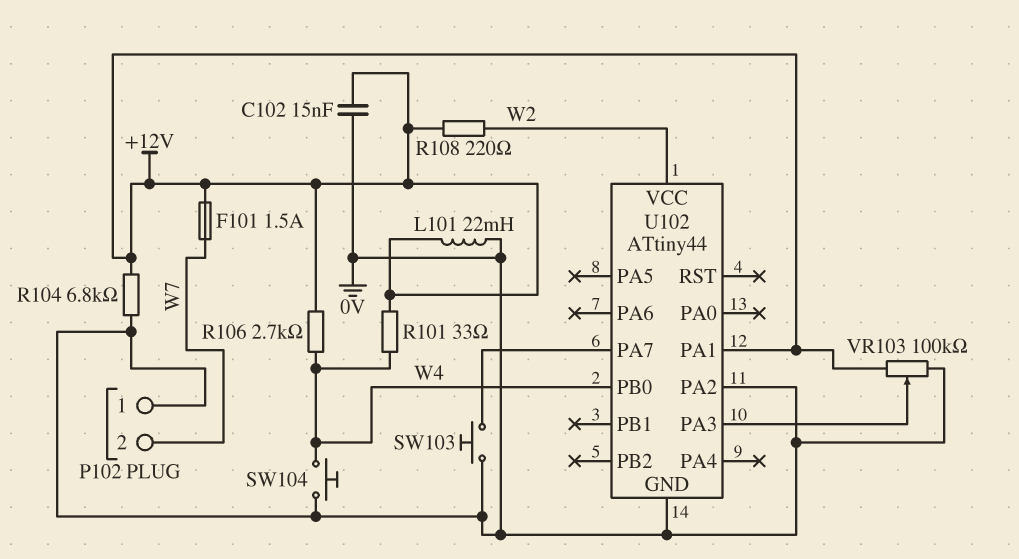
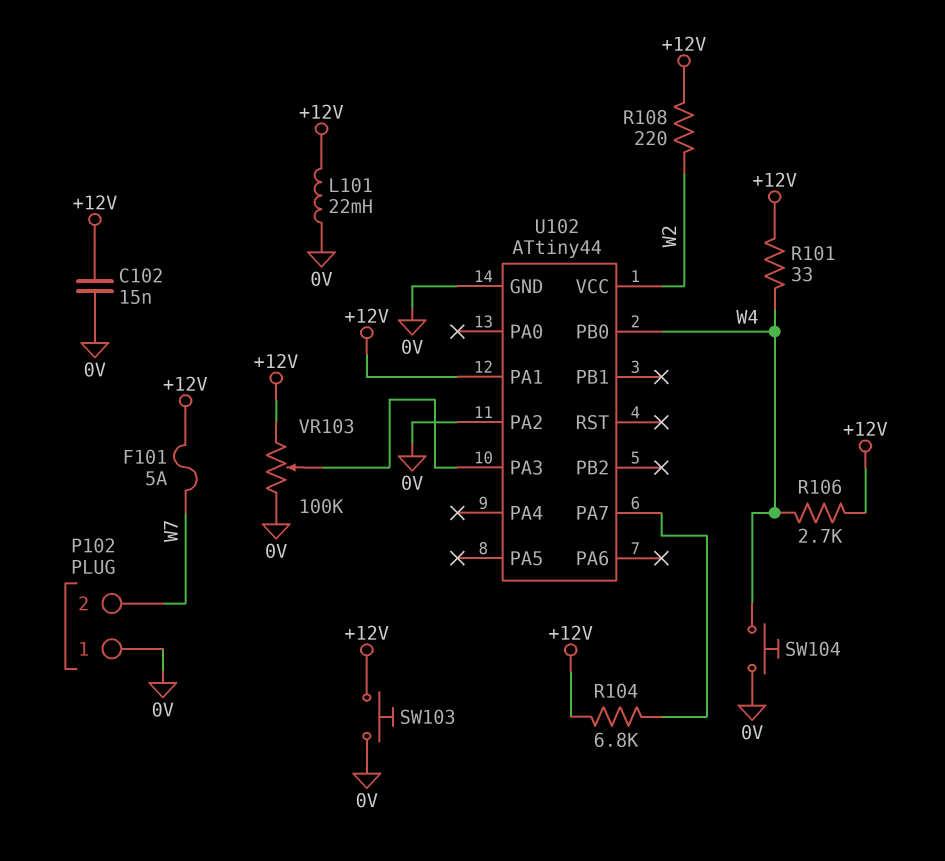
F101: 1.5A (+12V, W7) -> 5A (+12V, W7)
R104: 6.8k (+12V, 0V) -> 6.8k (+12V, U102/PA7)
SW103: button (0V, U102/PA7) -> button (+12V, 0V)

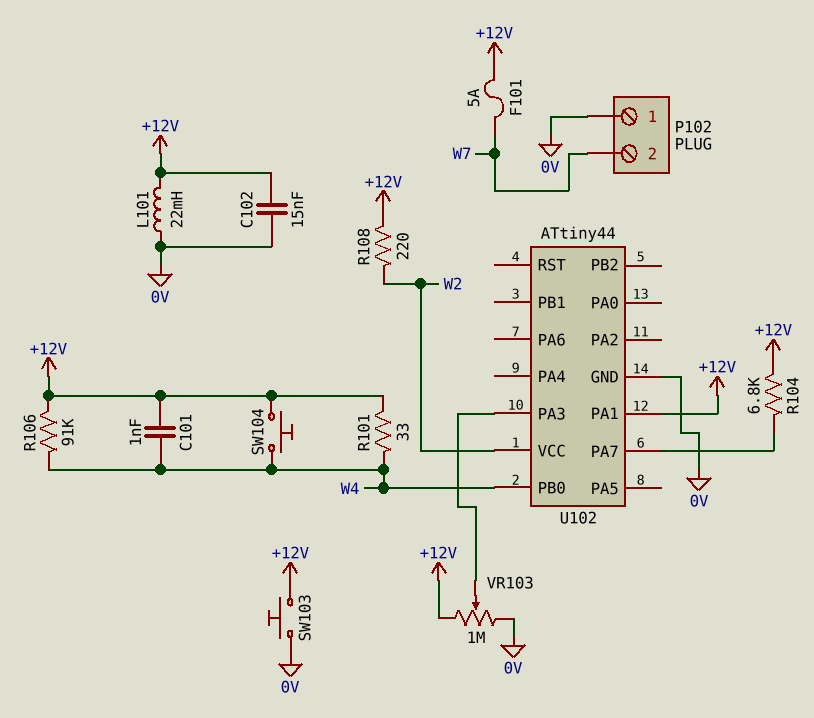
C101: none -> 1nF (+12V, W4)
R106: 2.7k (+12V, W4) -> 91k (+12V, W4)
SW104: button (0V, W4) -> button (+12V, W4)
U102 pin PA2: 0V -> none
VR103: 100k (+12V, 0V, wiper U102/PA3) -> 1M (+12V, 0V, wiper U102/PA3)

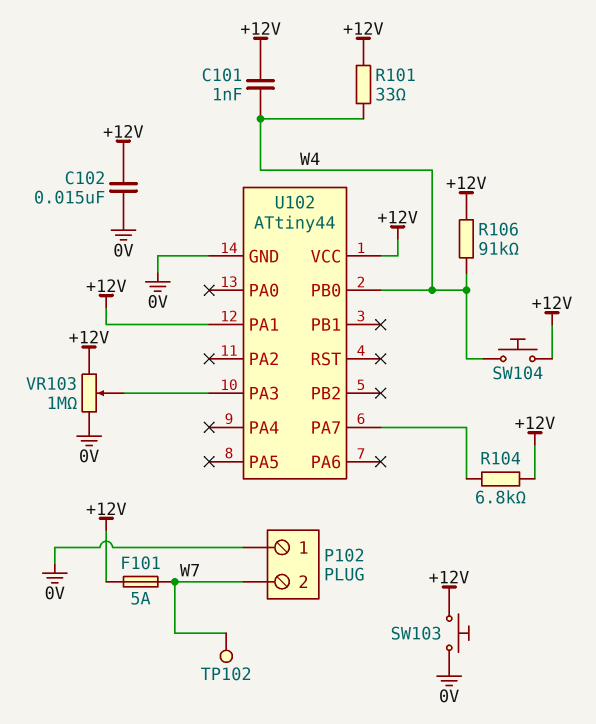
L101: 22mH (+12V, 0V) -> none
R108: 220 (+12V, W2) -> none
TP102: none -> test point (W7)
U102 pin VCC: W2 -> +12V

